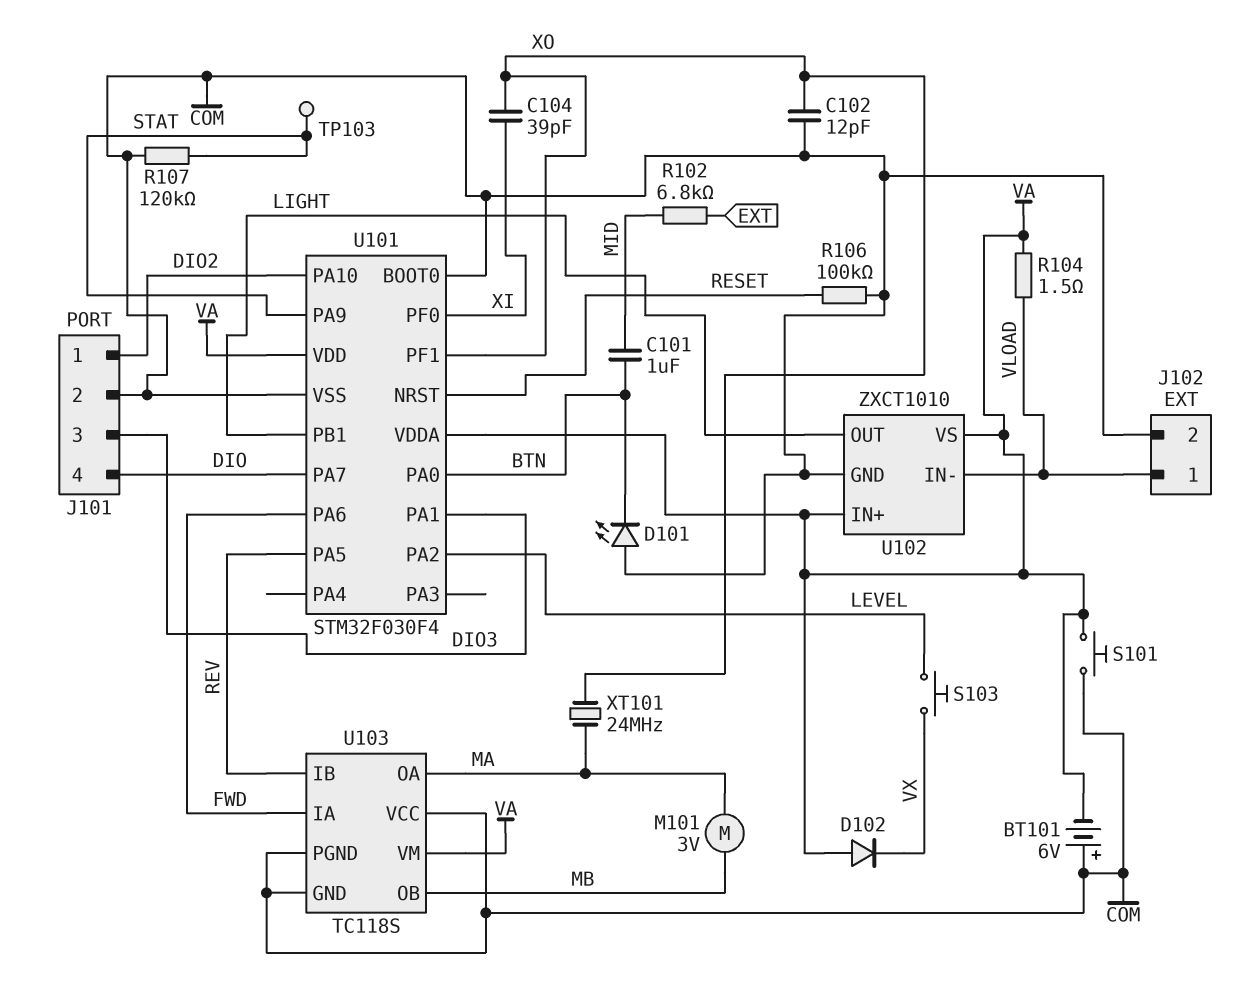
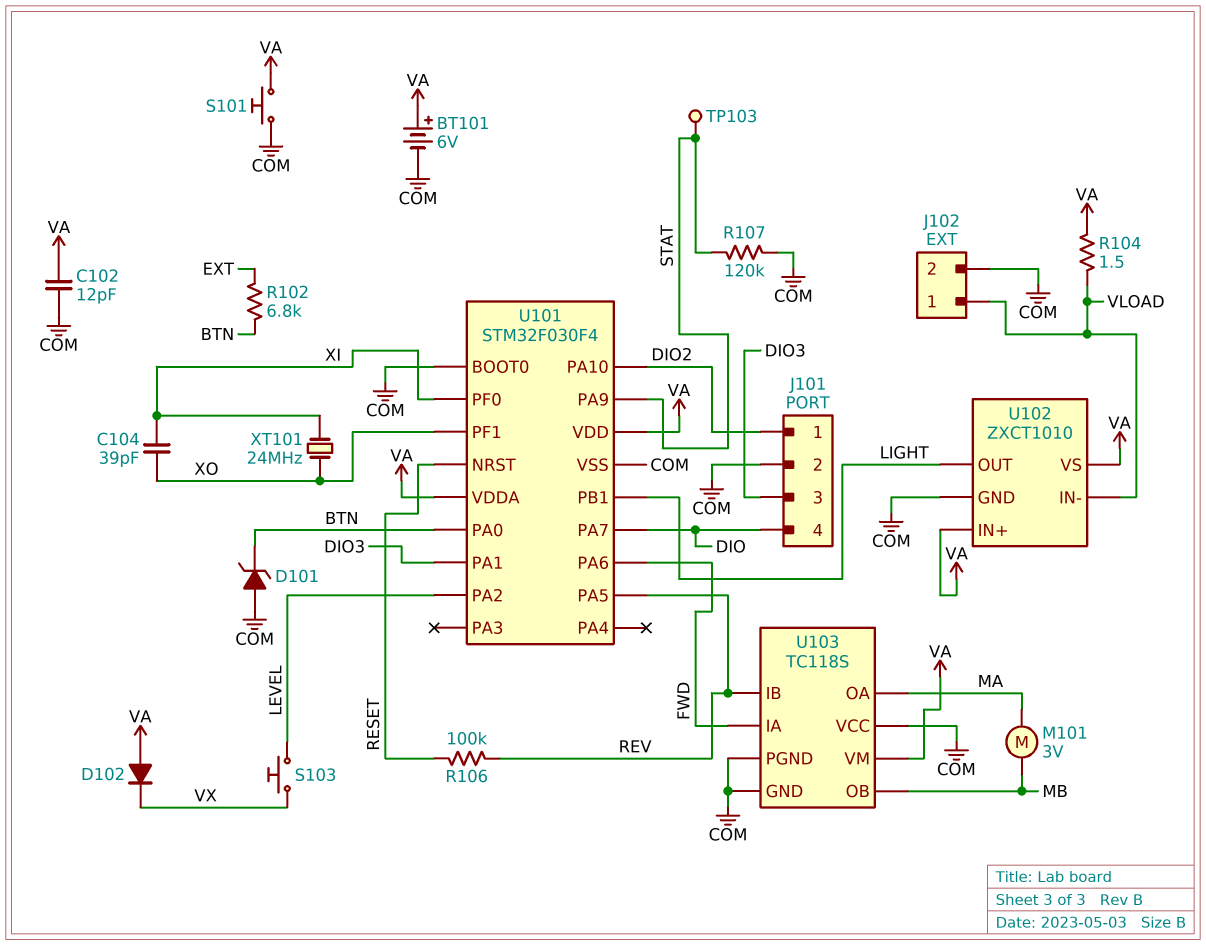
BT101: 6V (plus COM, minus VA) -> 6V (plus VA, minus COM)
C101: 1uF (BTN, MID) -> none
C102: 12pF (COM, XO) -> 12pF (COM, VA)
D101: LED (A COM, K BTN) -> zener (A COM, K BTN)
R102: 6.8k (EXT, MID) -> 6.8k (BTN, EXT)
R106: 100k (COM, RESET) -> 100k (RESET, REV)
XT101: 24MHz (MA, XO) -> 24MHz (XI, XO)

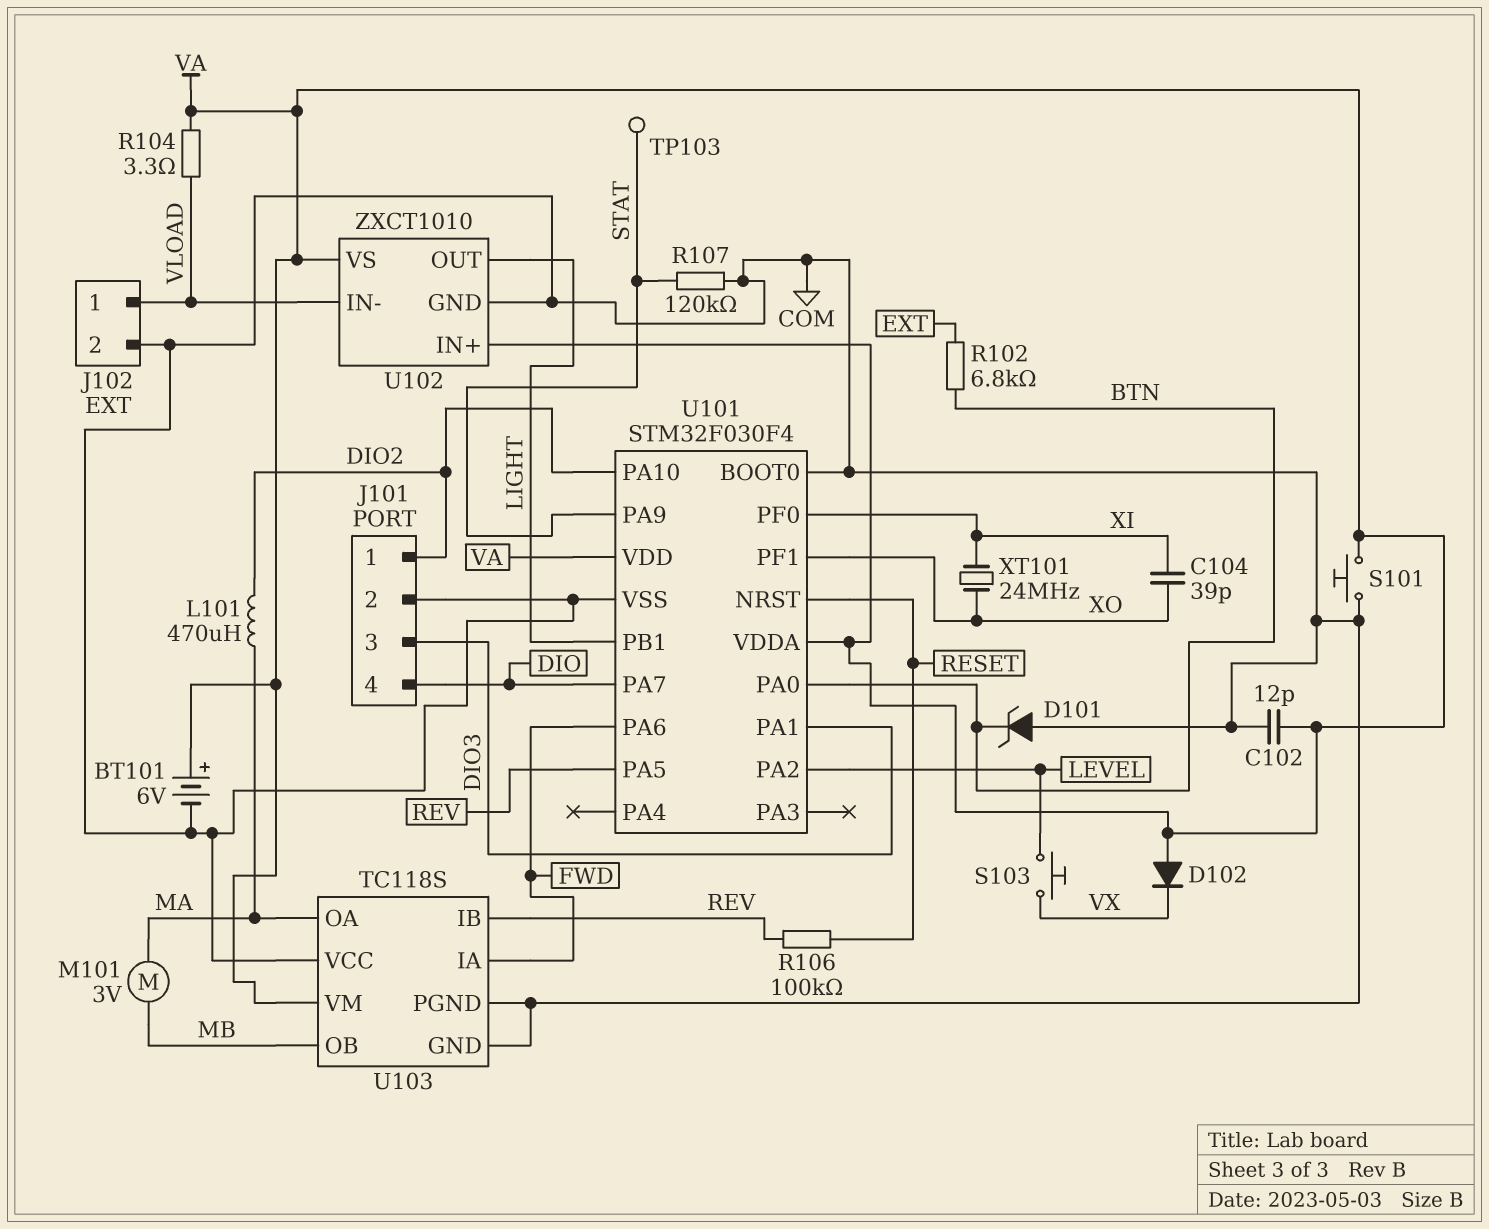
L101: none -> 470uH (DIO2, MA)
R104: 1.5 (VA, VLOAD) -> 3.3 (VA, VLOAD)

